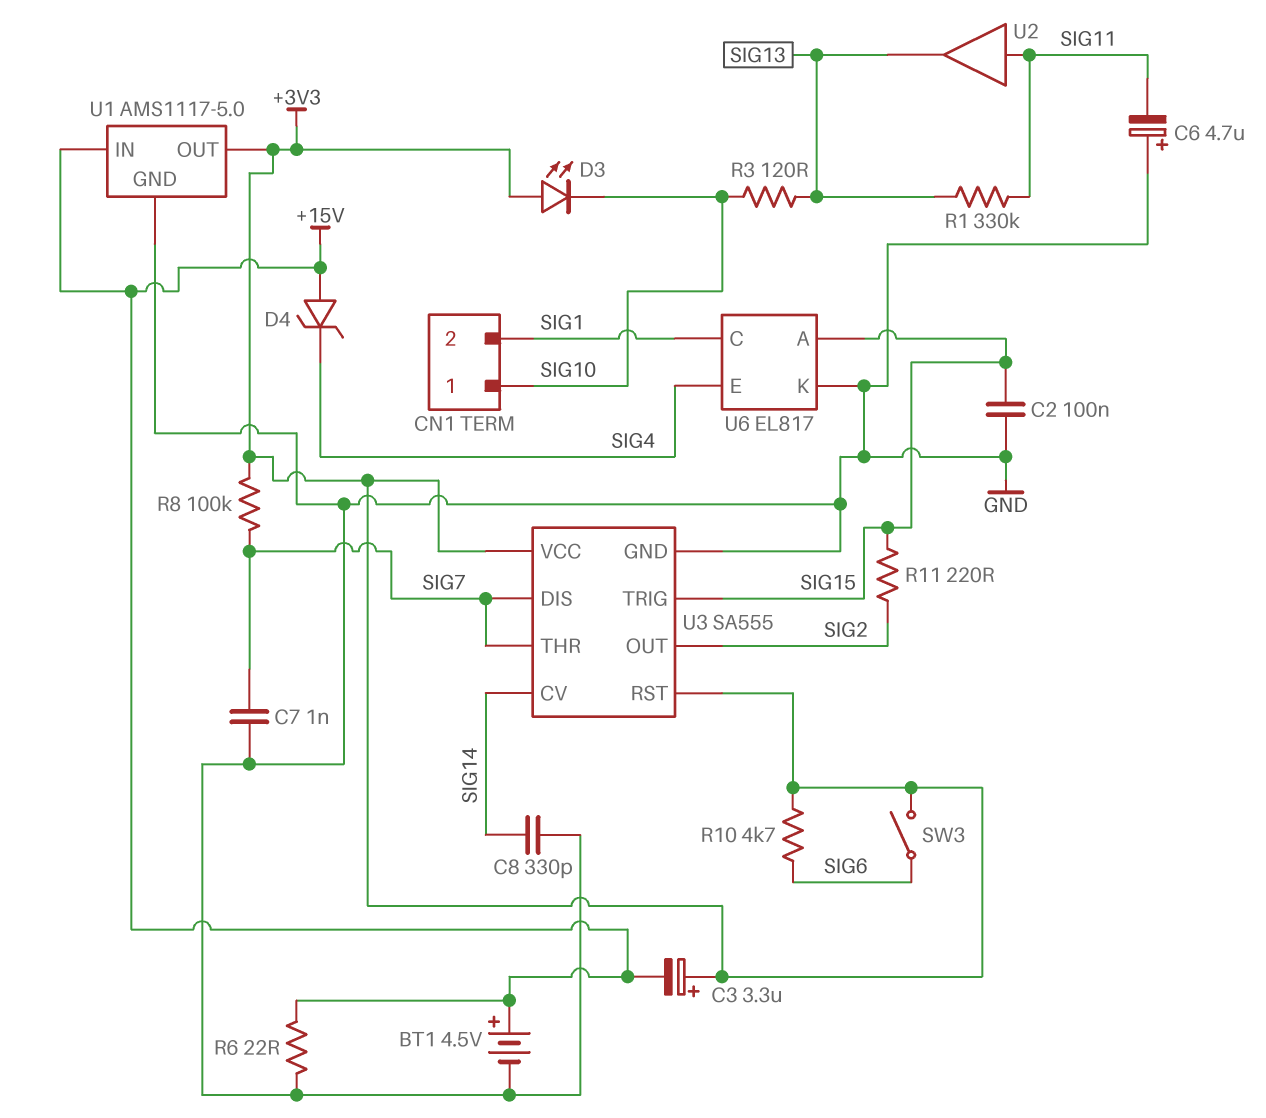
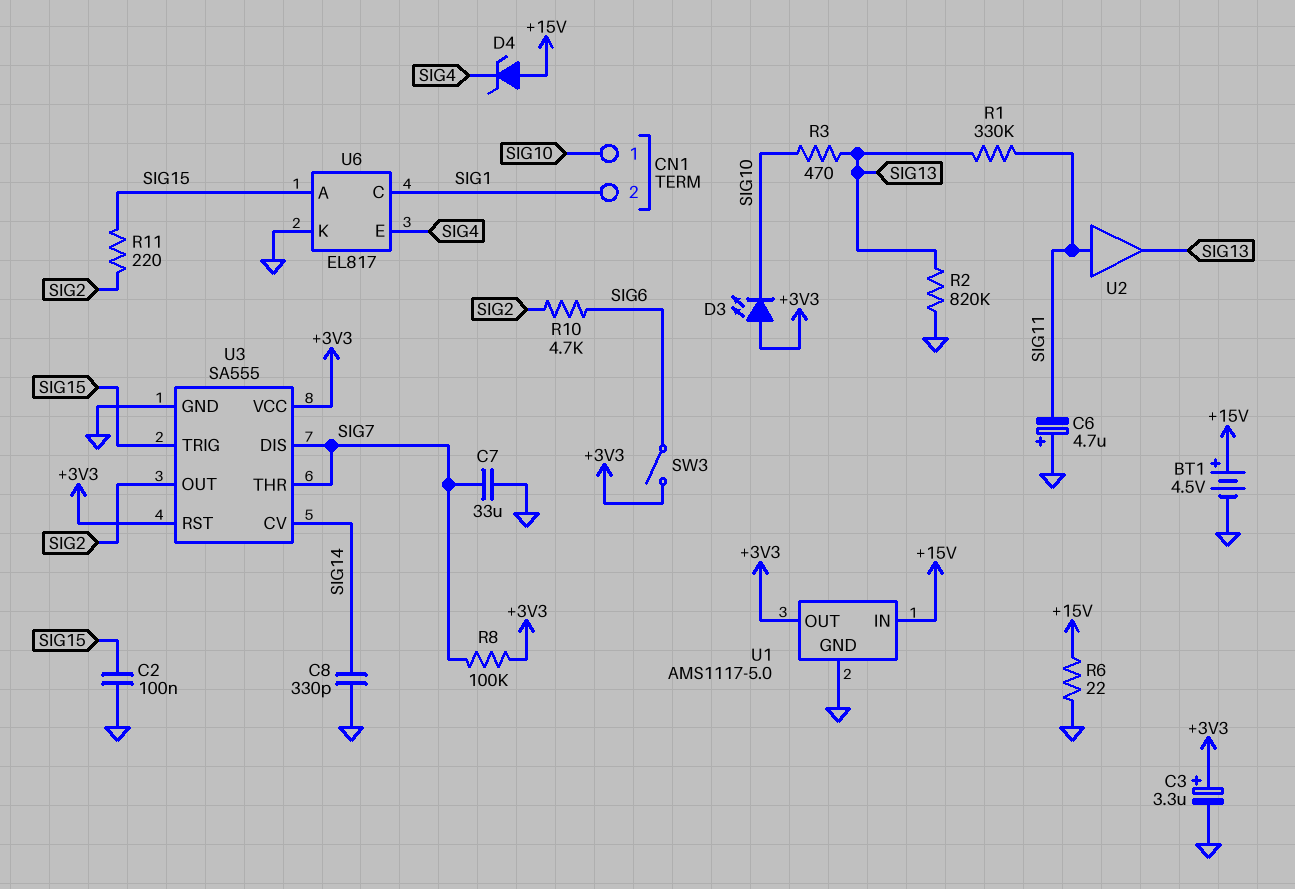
C3: 3.3uF (plus +3V3, minus +15V) -> 3.3uF (plus +3V3, minus GND)
C7: 1nF (GND, SIG7) -> 33uF (GND, SIG7)
R2: none -> 820k (GND, SIG13)
R3: 120 (SIG10, SIG13) -> 470 (SIG10, SIG13)
R10: 4.7k (+3V3, SIG6) -> 4.7k (SIG2, SIG6)

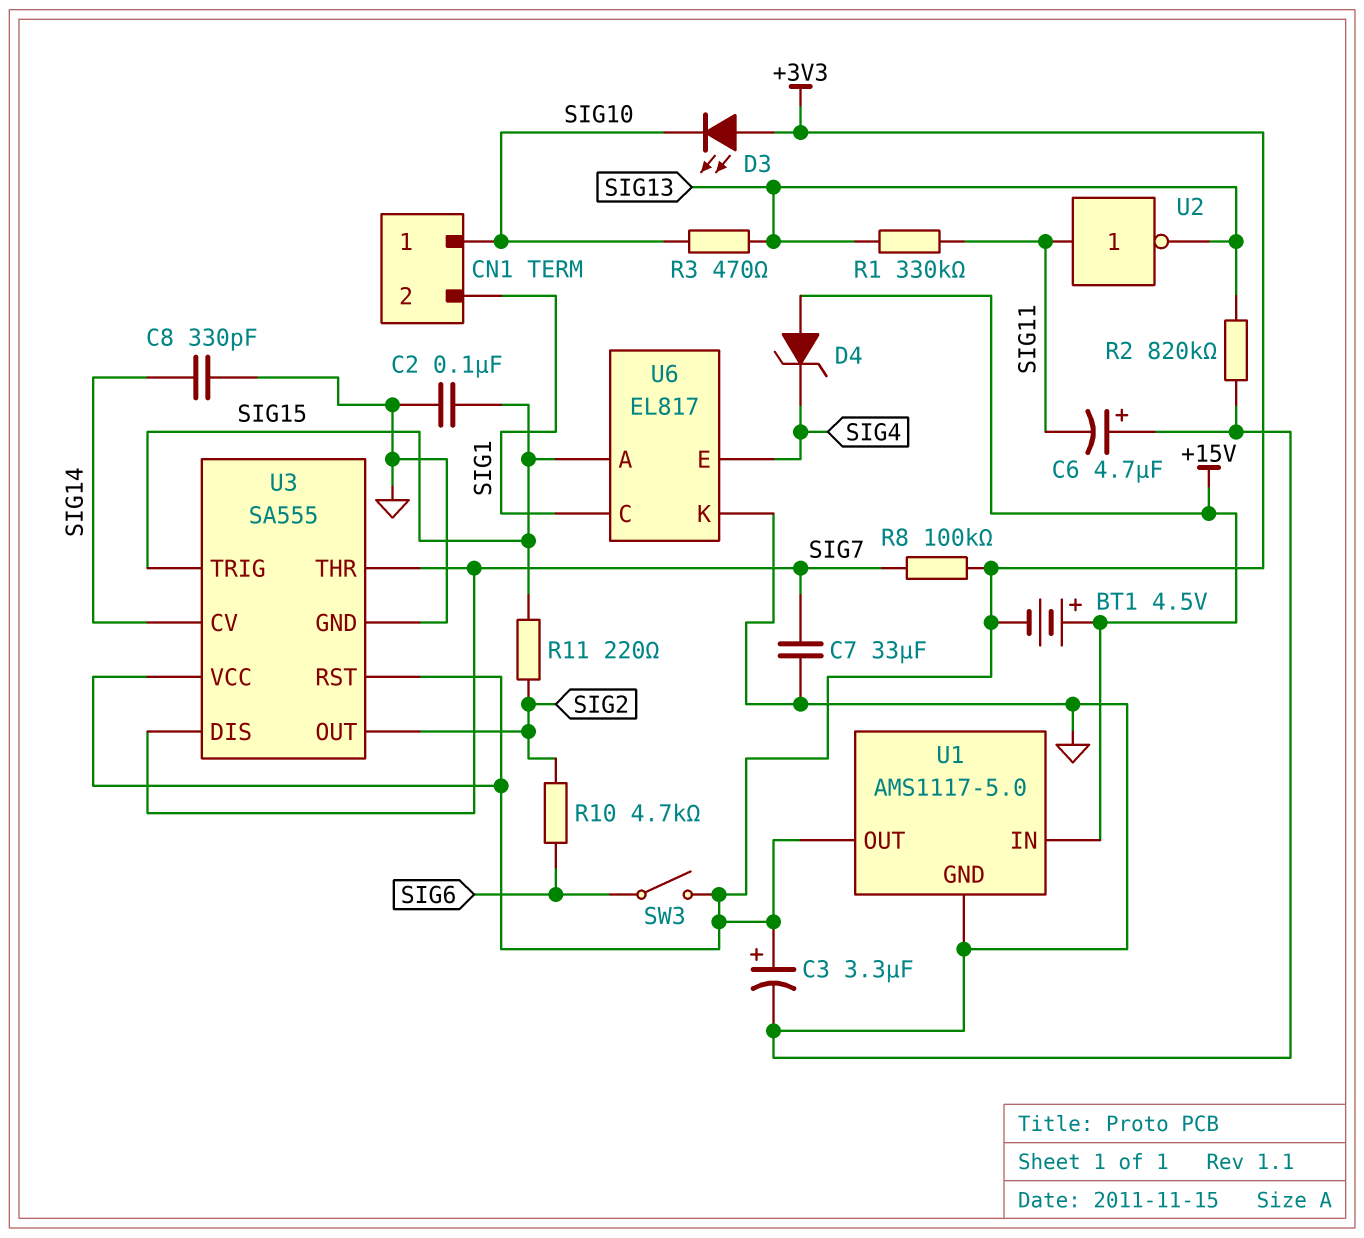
BT1: 4.5V (plus +15V, minus GND) -> 4.5V (plus +15V, minus +3V3)
R6: 22 (+15V, GND) -> none
U2: buffer (in SIG11, out SIG13) -> NOT (in SIG11, out SIG13)

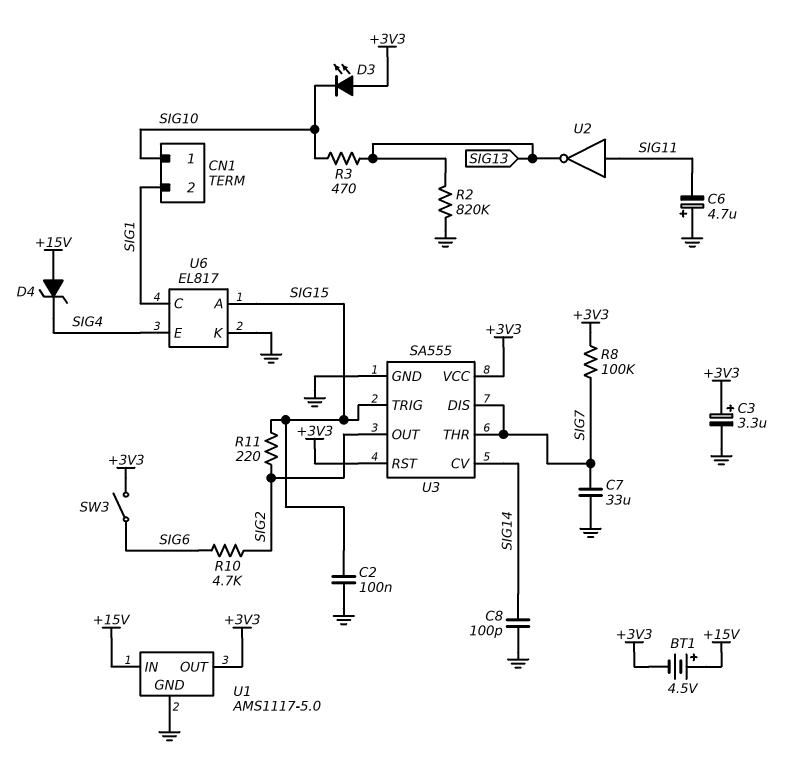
C8: 330pF (GND, SIG14) -> 100pF (GND, SIG14)
R1: 330k (SIG11, SIG13) -> none

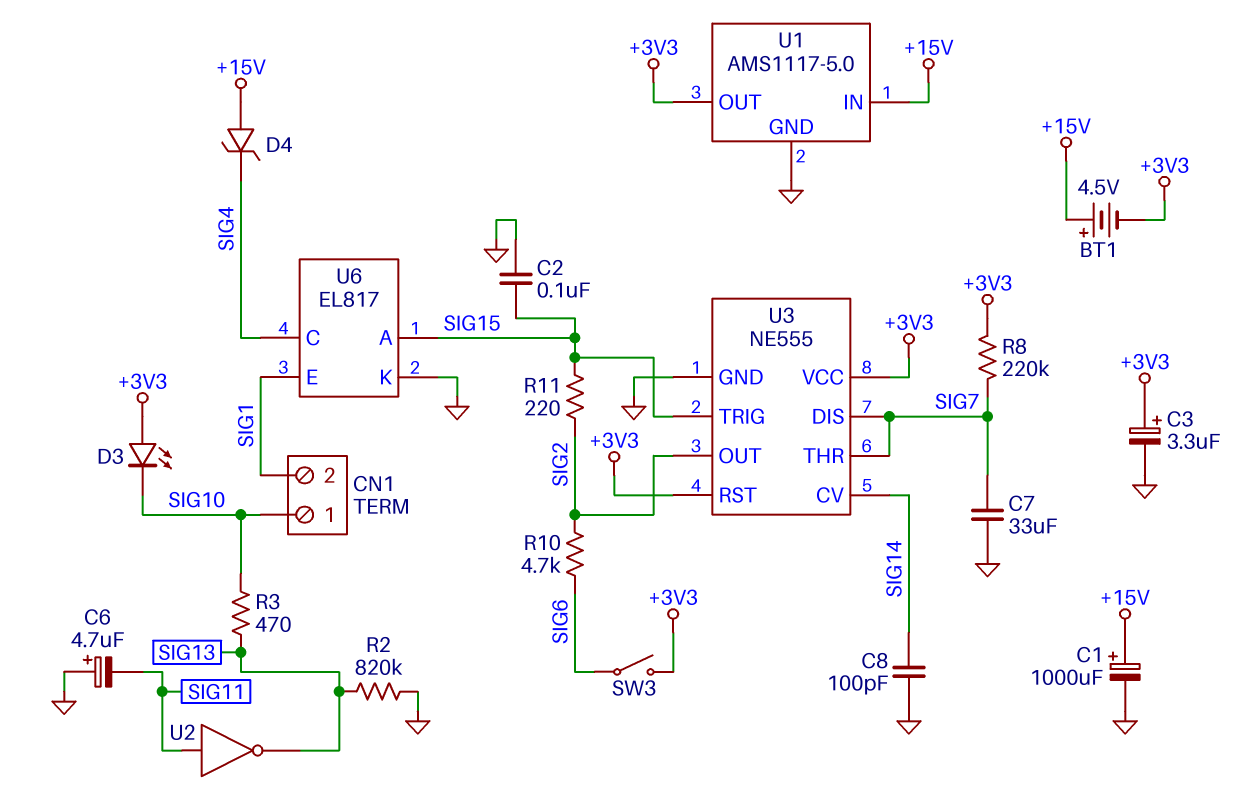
C1: none -> 1000uF (plus +15V, minus GND)
R8: 100k (+3V3, SIG7) -> 220k (+3V3, SIG7)
U3: SA555 -> NE555
U6 pin C: SIG1 -> SIG4
U6 pin E: SIG4 -> SIG1

